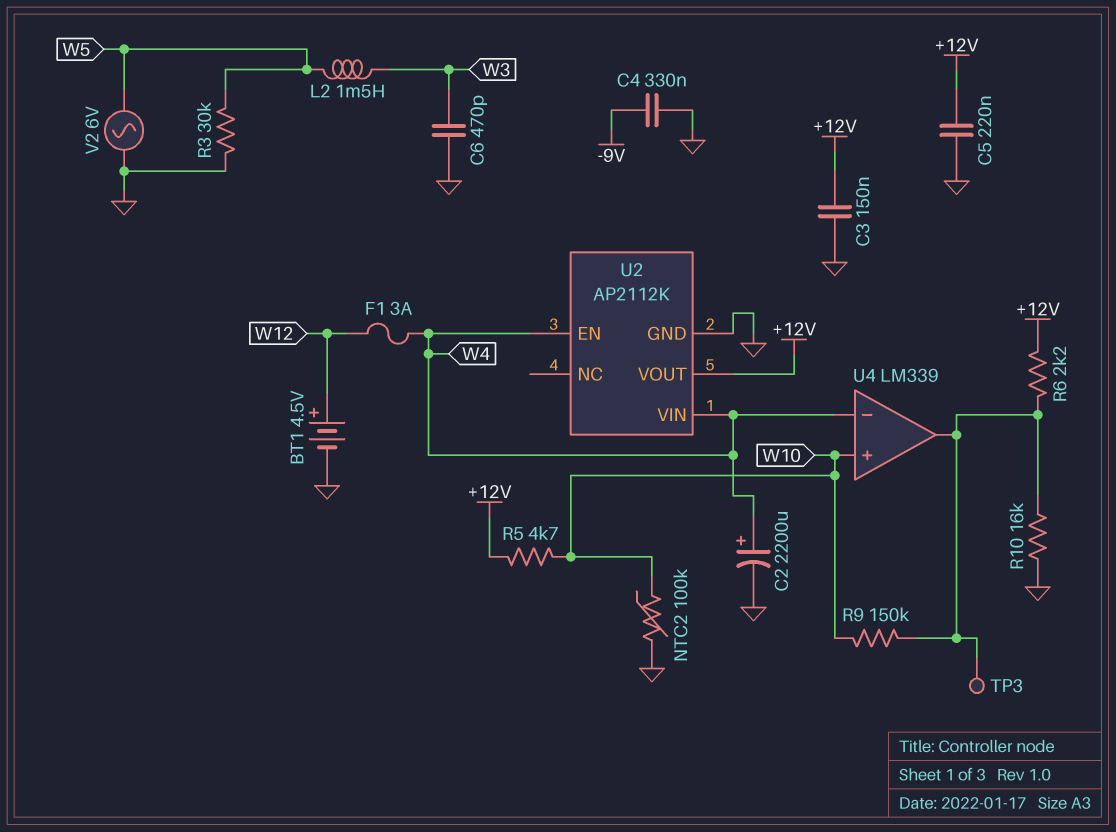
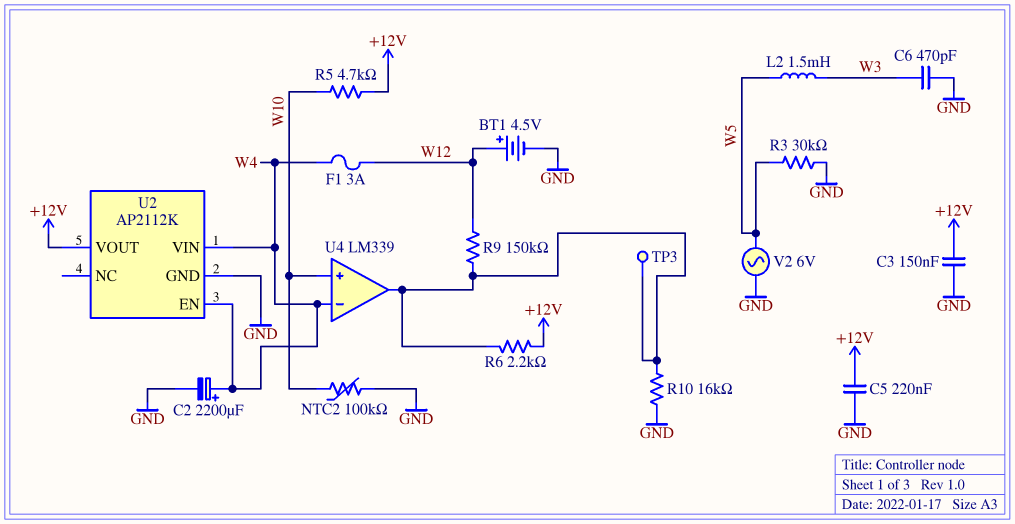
C4: 330nF (-9V, GND) -> none
R9: 150k (U4/out, W10) -> 150k (U4/out, W12)

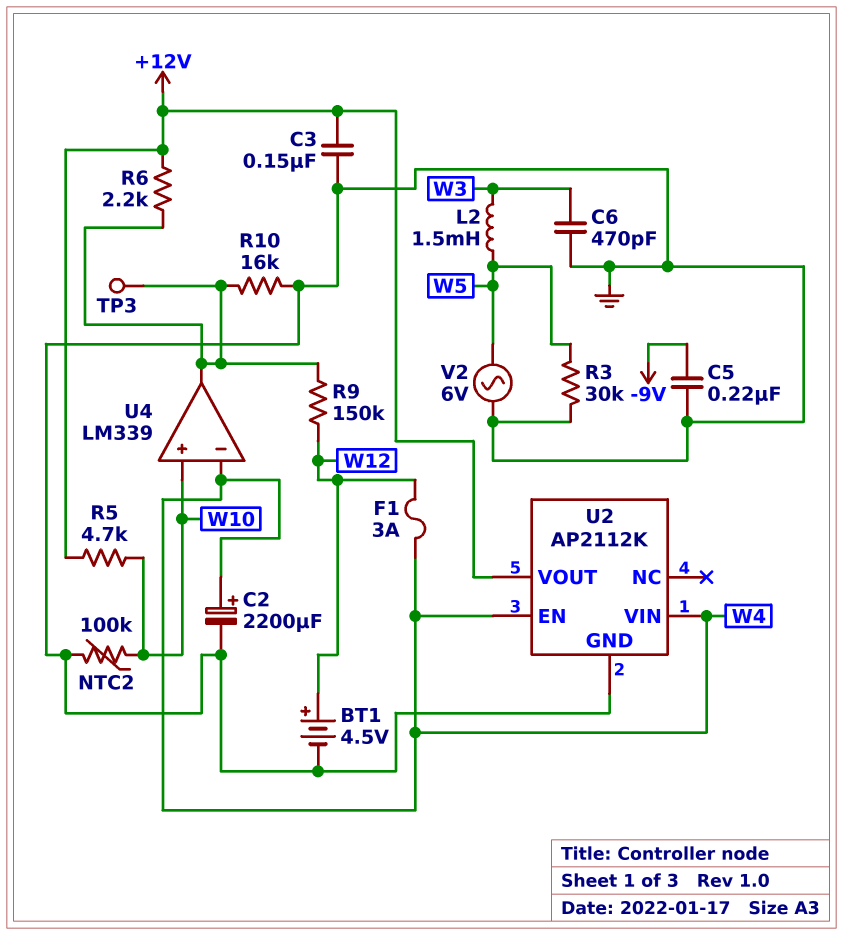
C5: 220nF (+12V, GND) -> 220nF (-9V, GND)

